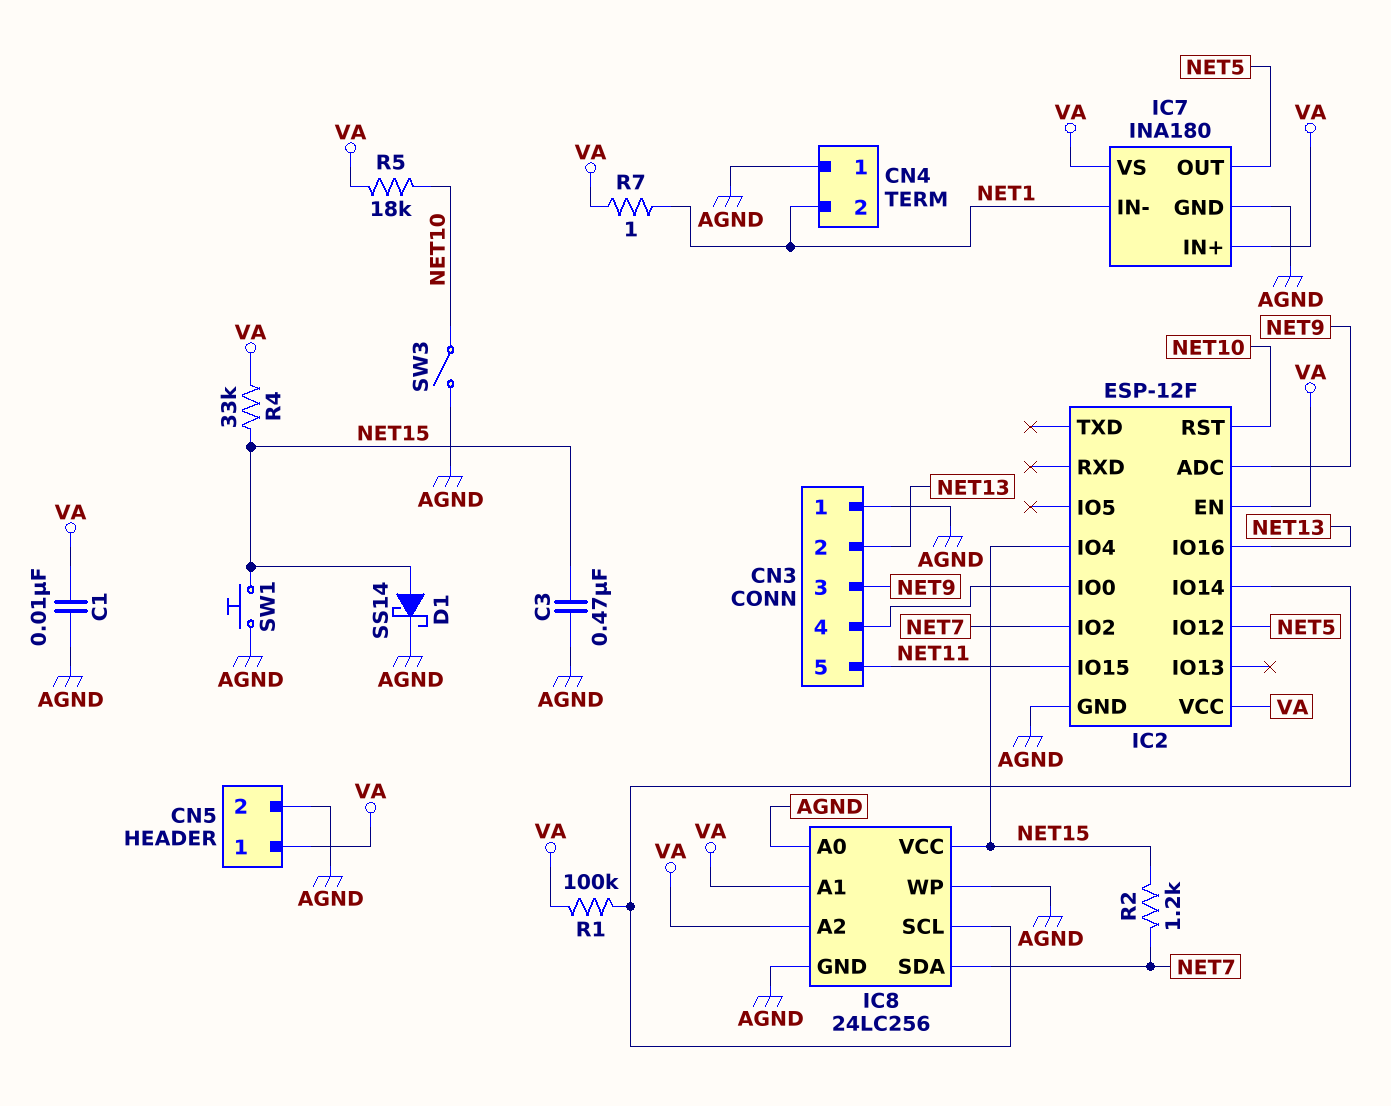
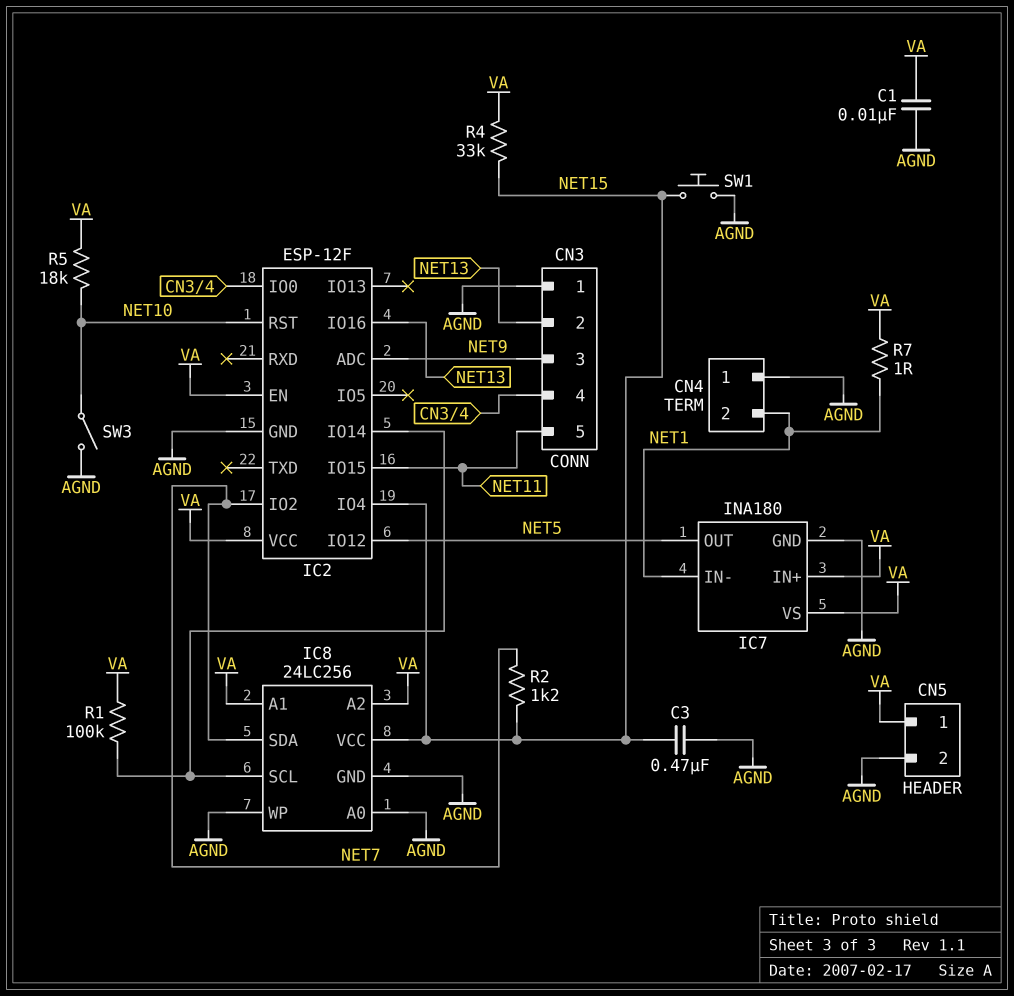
D1: schottky SS14 (A NET15, K AGND) -> none

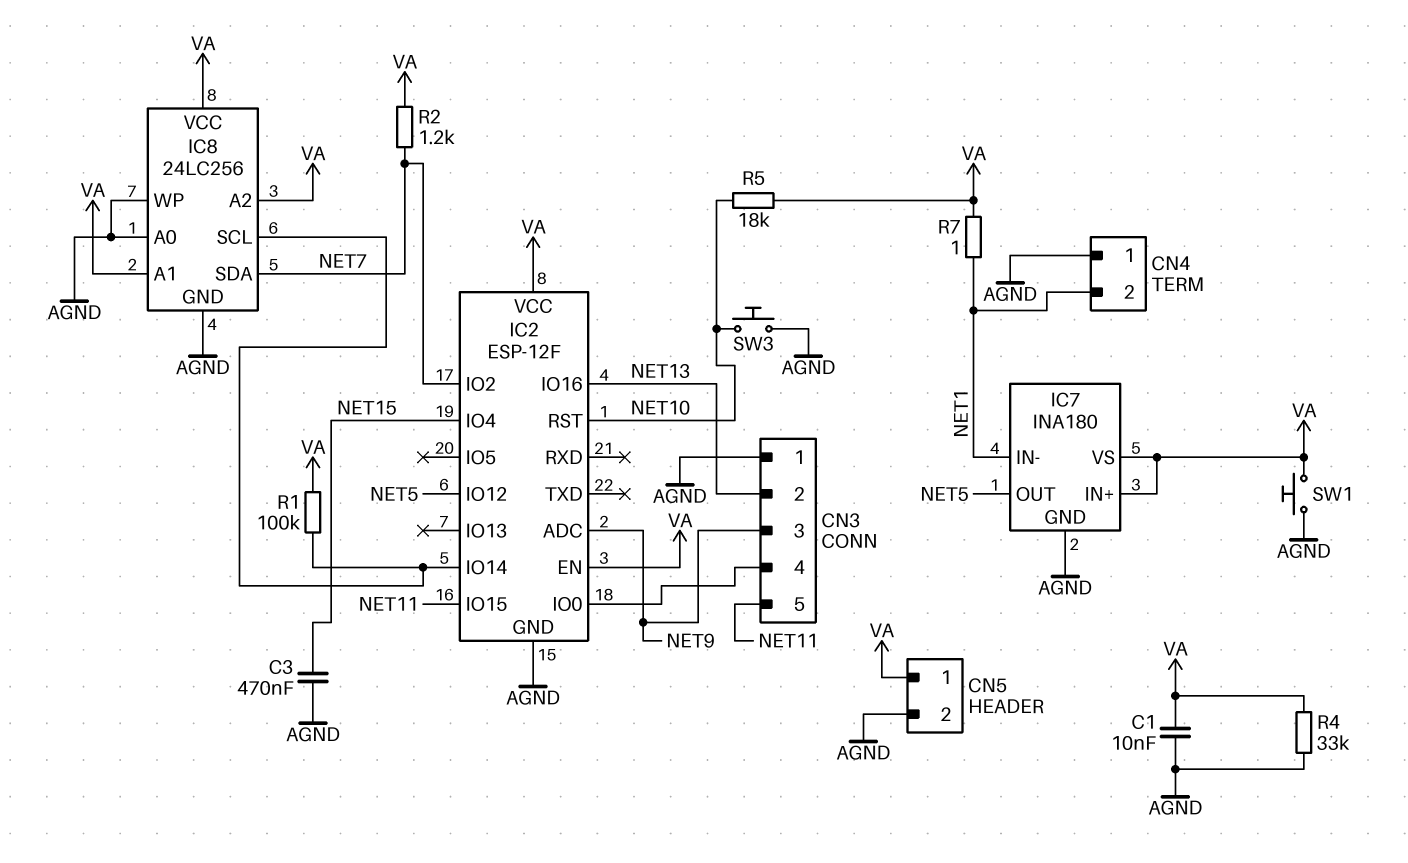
IC8 pin VCC: NET15 -> VA
R2: 1.2k (NET7, NET15) -> 1.2k (NET7, VA)
R4: 33k (NET15, VA) -> 33k (AGND, VA)
SW1: button (AGND, NET15) -> button (AGND, VA)
SW3: switch (AGND, NET10) -> button (AGND, NET10)

